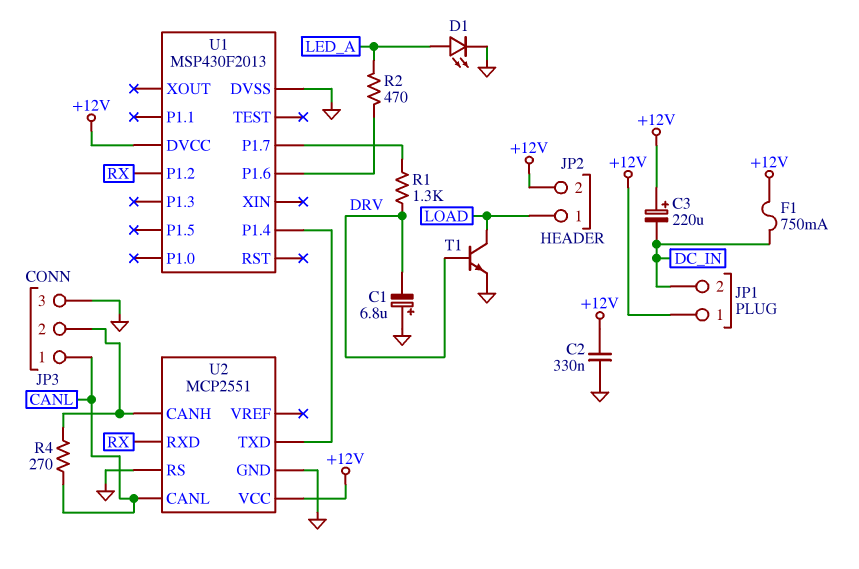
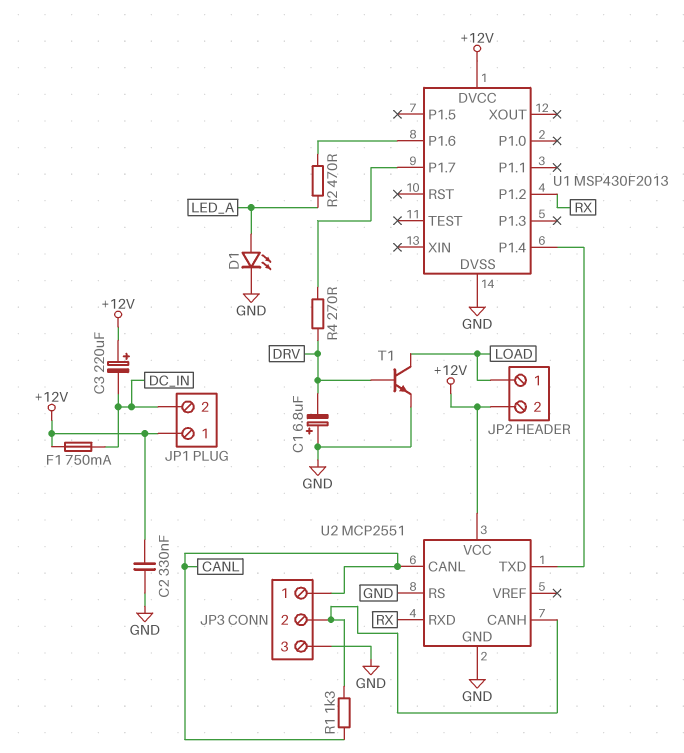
R1: 1.3k (DRV, U1/P1.7) -> 1.3k (CANL, JP3/2)
R4: 270 (CANL, JP3/2) -> 270 (DRV, U1/P1.7)

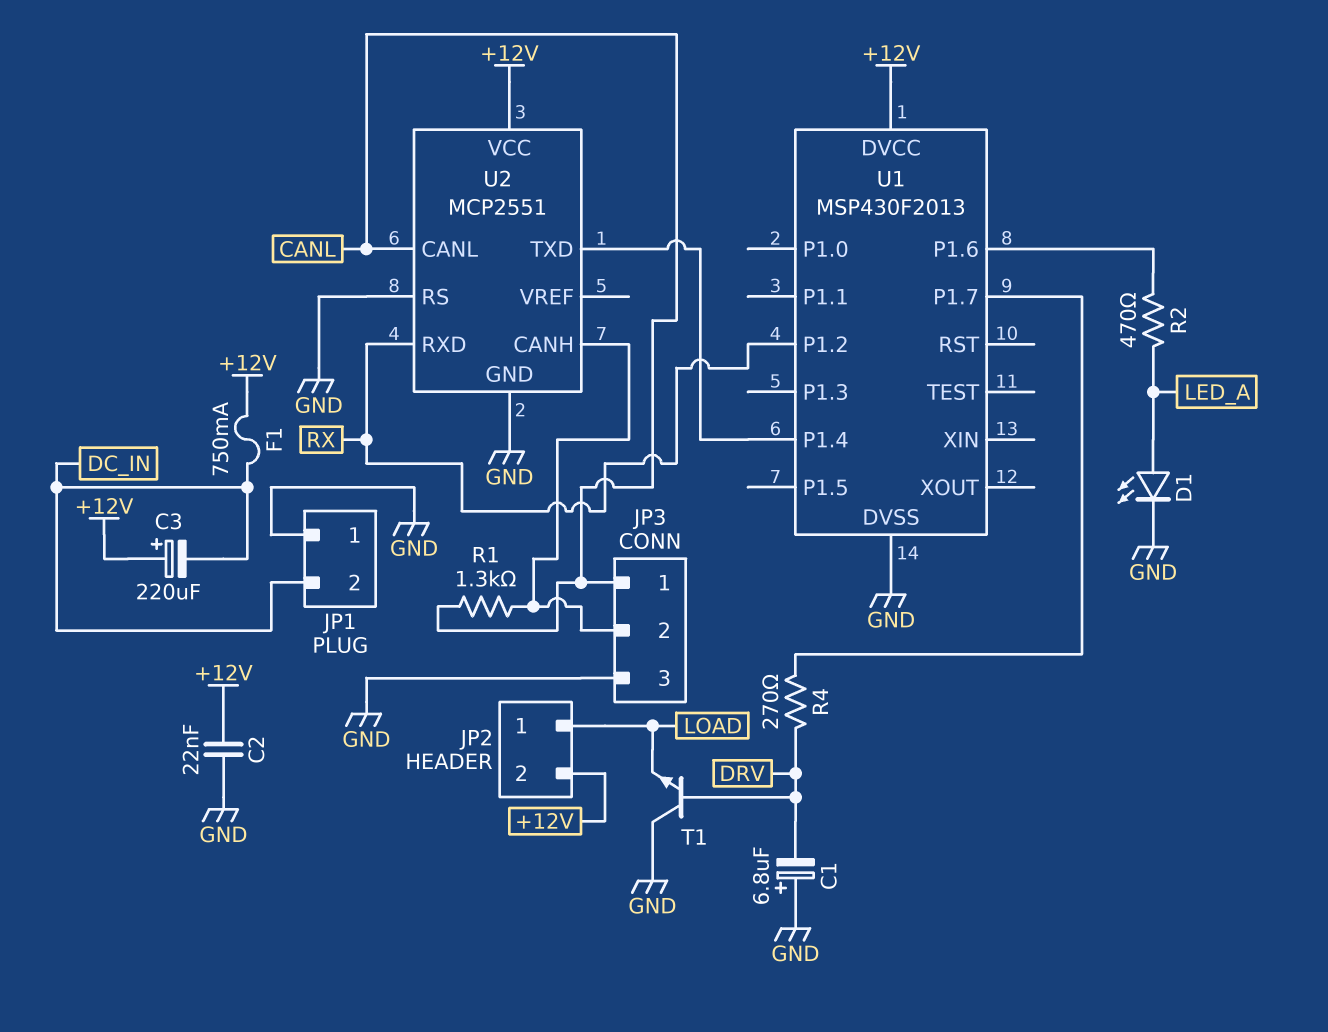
C2: 330nF (+12V, GND) -> 22nF (+12V, GND)
JP1 pin 1: +12V -> GND
T1: NPN (B DRV, C LOAD, E GND) -> NPN (B DRV, C GND, E LOAD)

